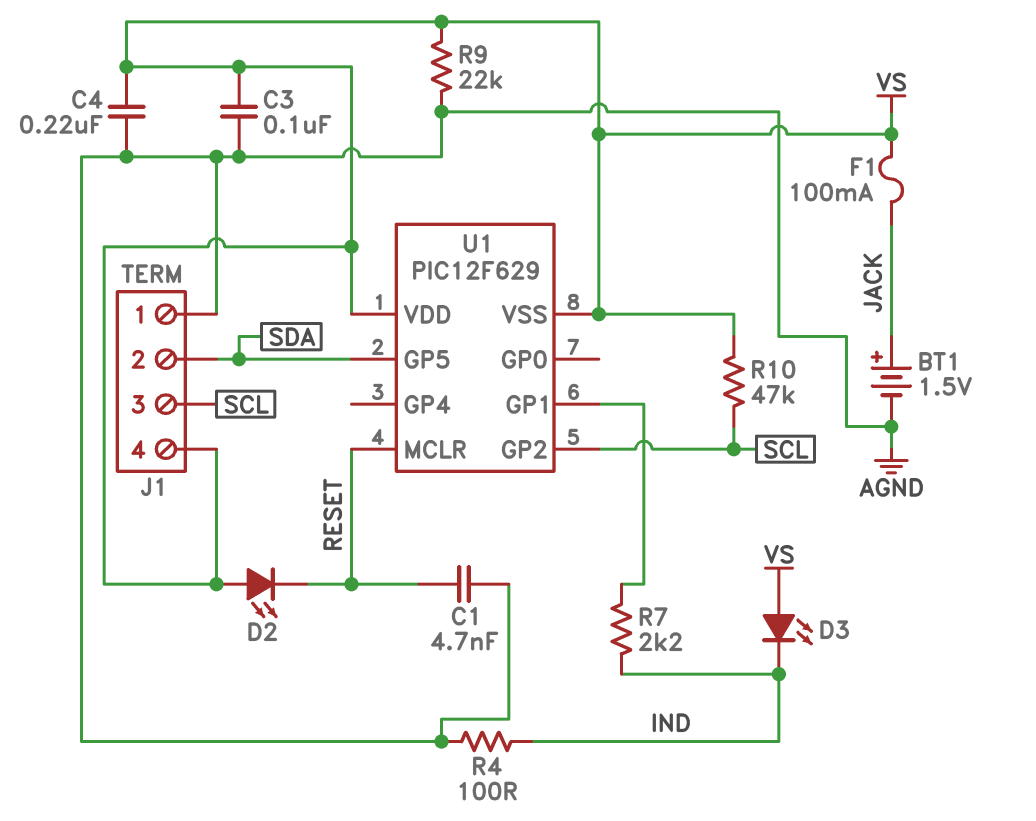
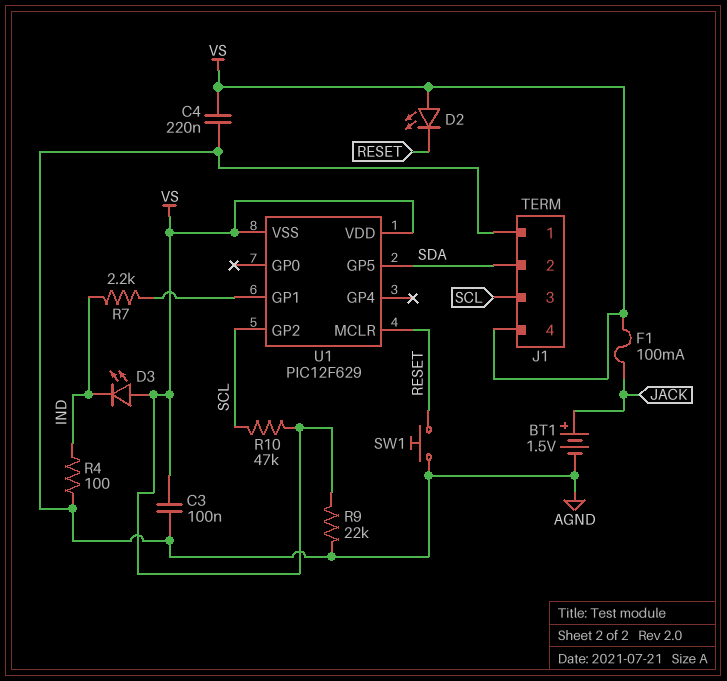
C1: 4.7nF (AGND, RESET) -> none
SW1: none -> button (AGND, RESET)

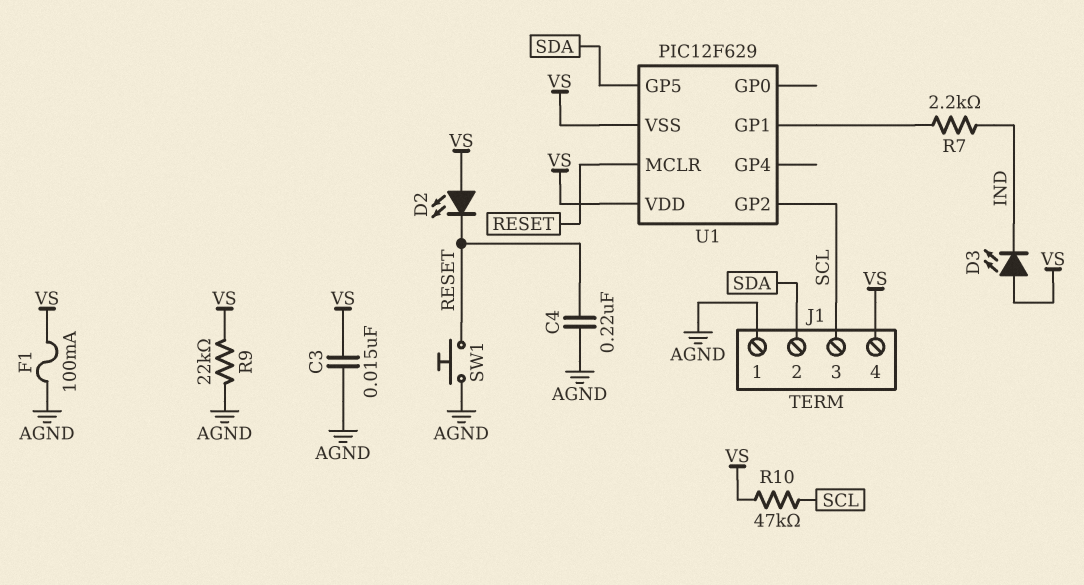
BT1: 1.5V (plus JACK, minus AGND) -> none
C3: 100nF (AGND, VS) -> 15nF (AGND, VS)
C4: 220nF (AGND, VS) -> 220nF (AGND, RESET)
F1: 100mA (JACK, VS) -> 100mA (AGND, VS)
R4: 100 (AGND, IND) -> none

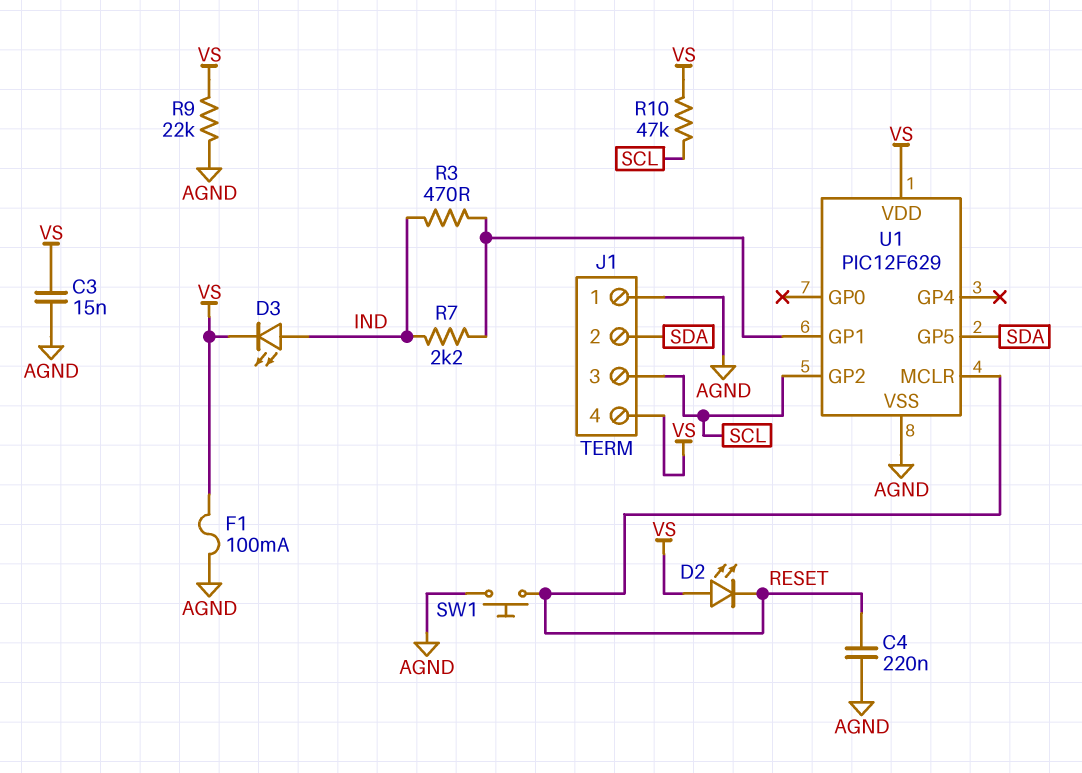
D3: LED (A VS, K IND) -> LED (A IND, K VS)
R3: none -> 470 (IND, U1/GP1)
U1 pin VSS: VS -> AGND

